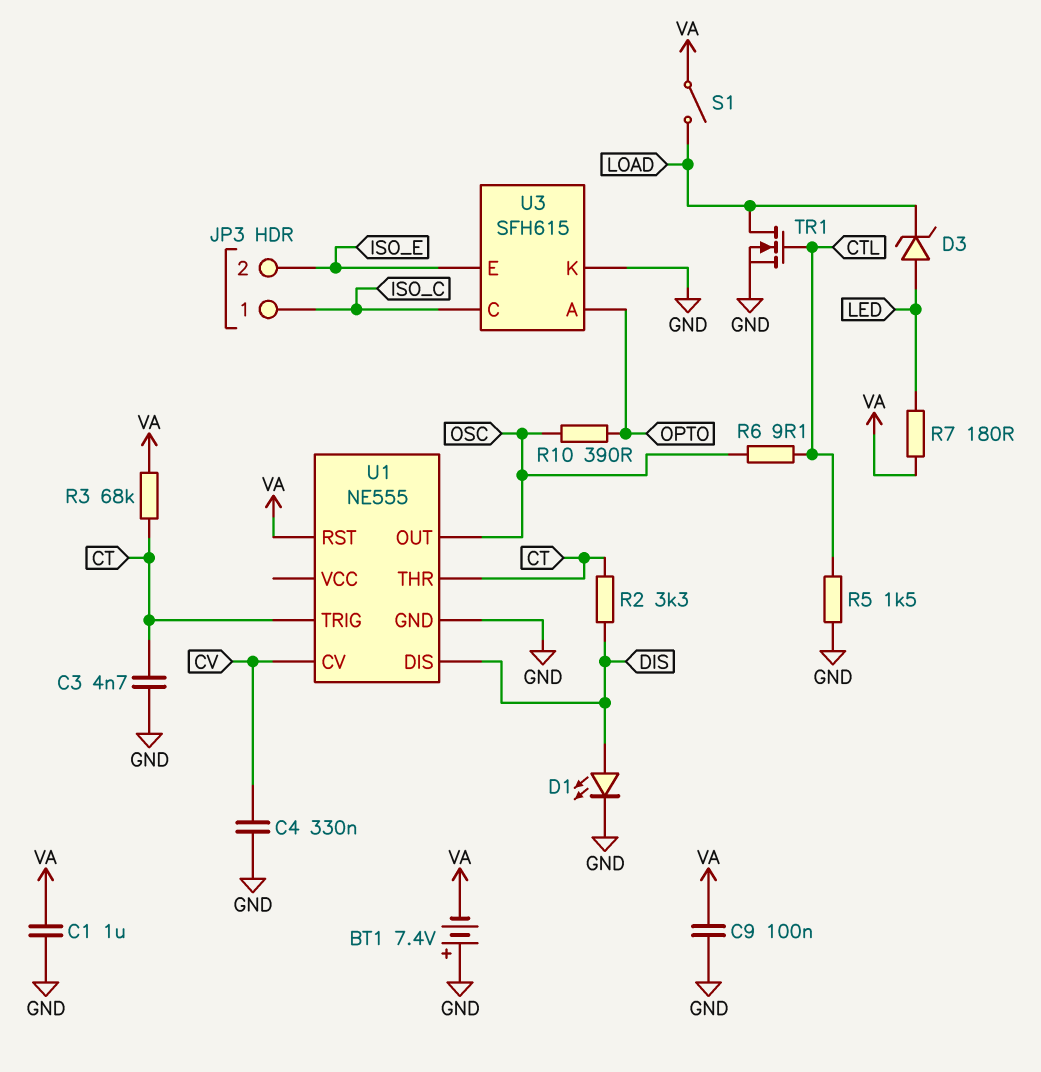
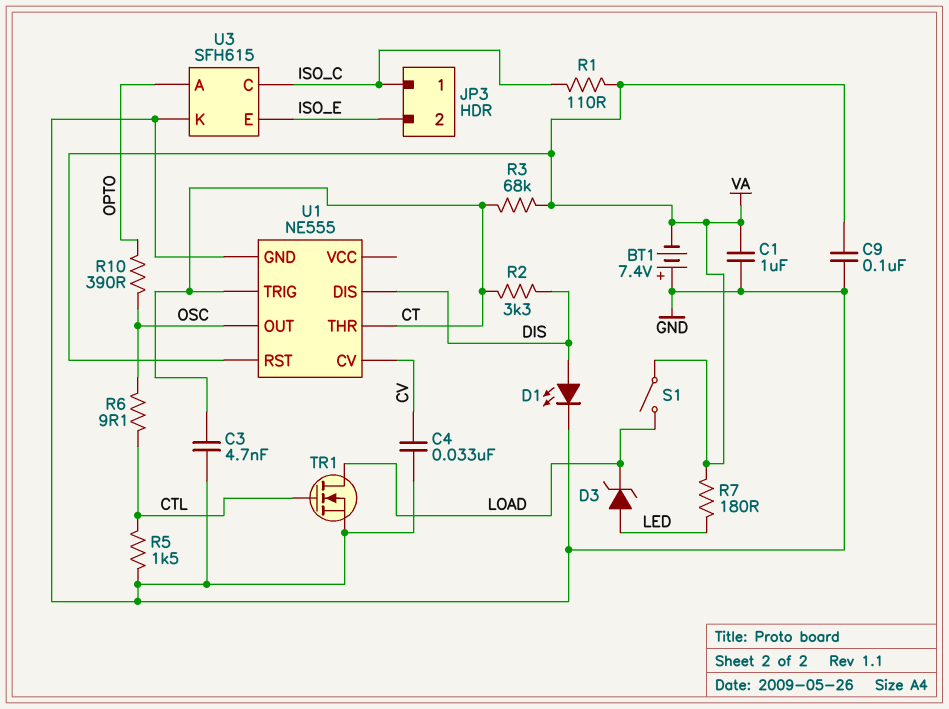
C4: 330nF (CV, GND) -> 33nF (CV, GND)
R1: none -> 110 (ISO_C, VA)

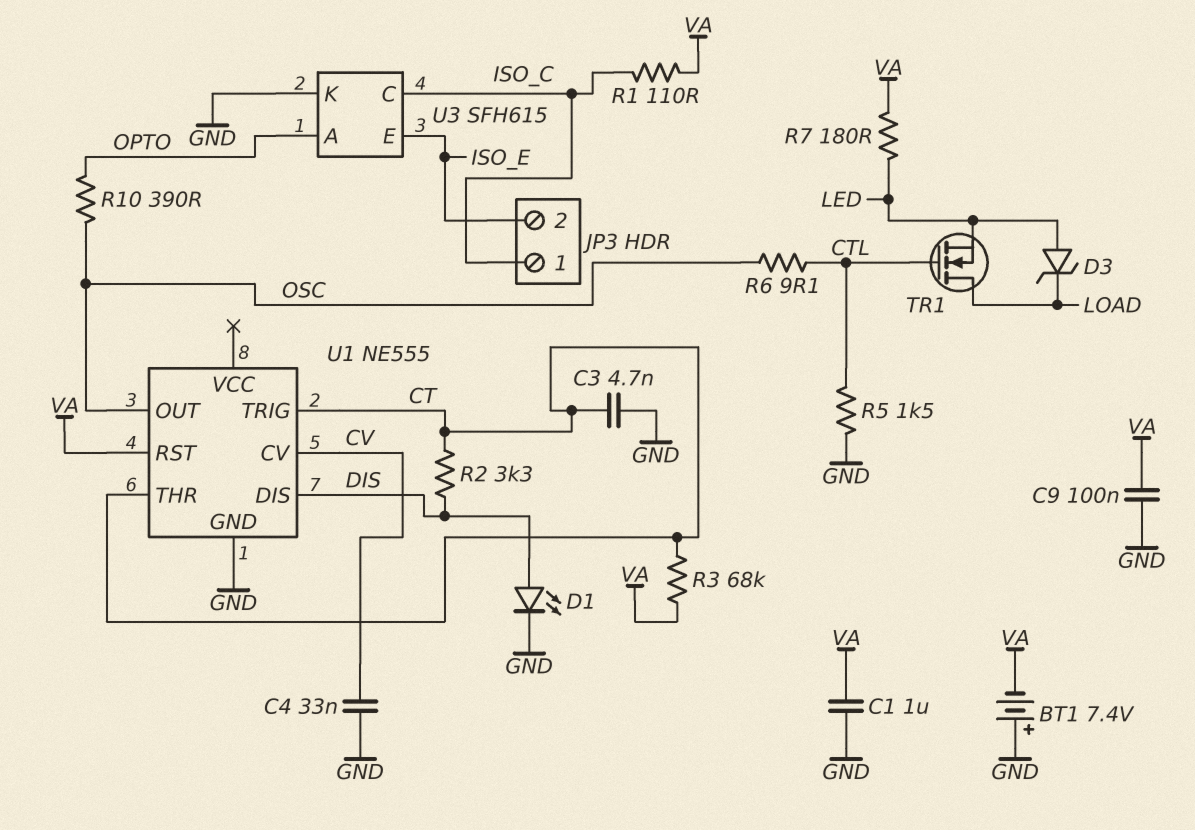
S1: switch (LOAD, VA) -> none
TR1: NMOS (G CTL, D LOAD, S GND) -> NMOS (G CTL, D LOAD, S LED)

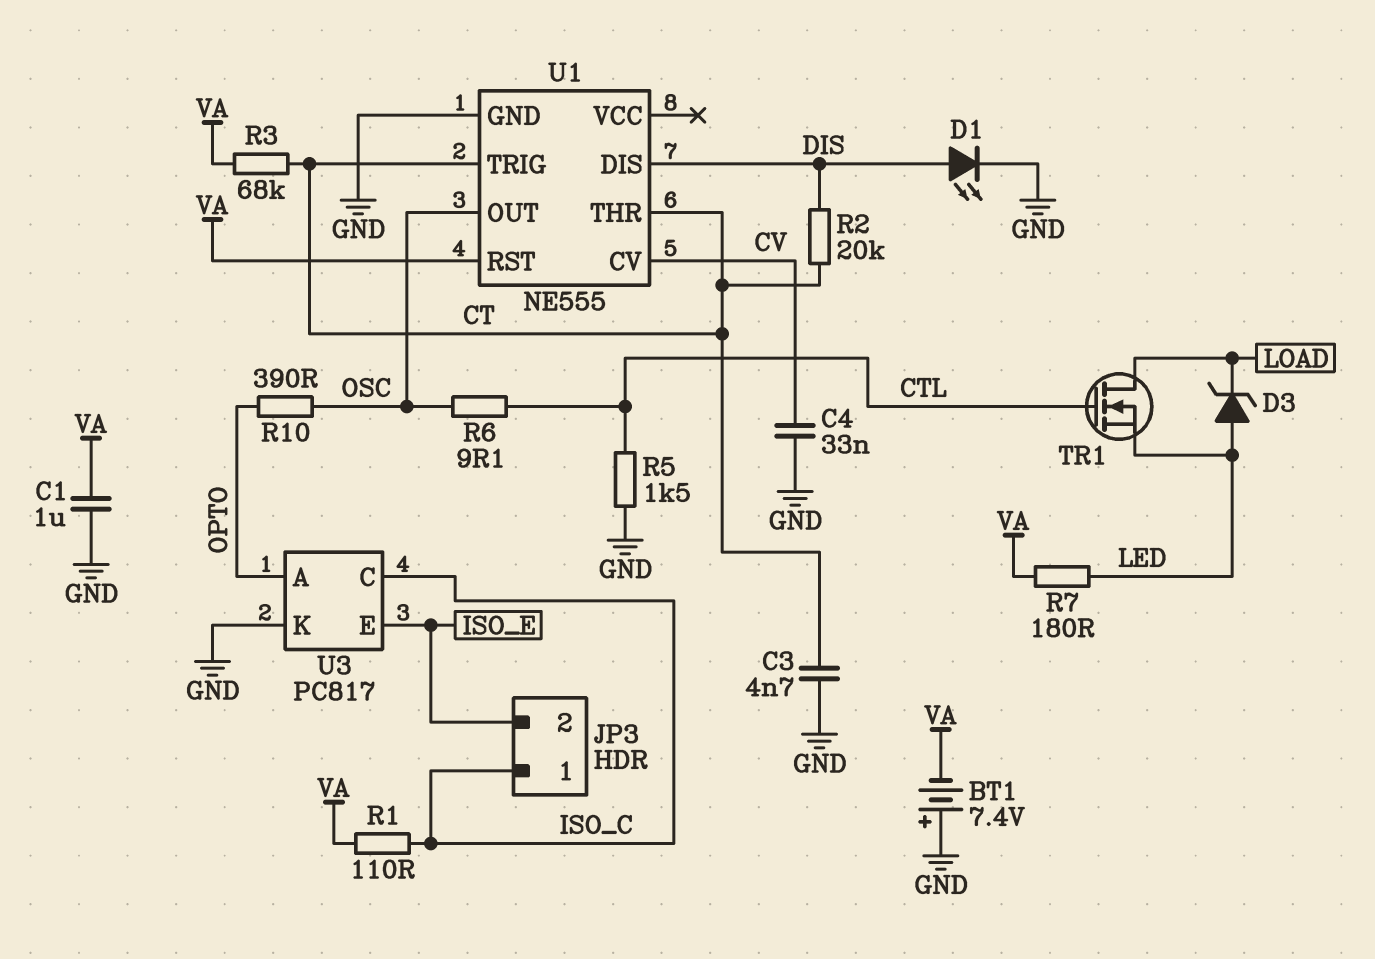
C9: 100nF (GND, VA) -> none
R2: 3.3k (CT, DIS) -> 20k (CT, DIS)
U3: SFH615 -> PC817

